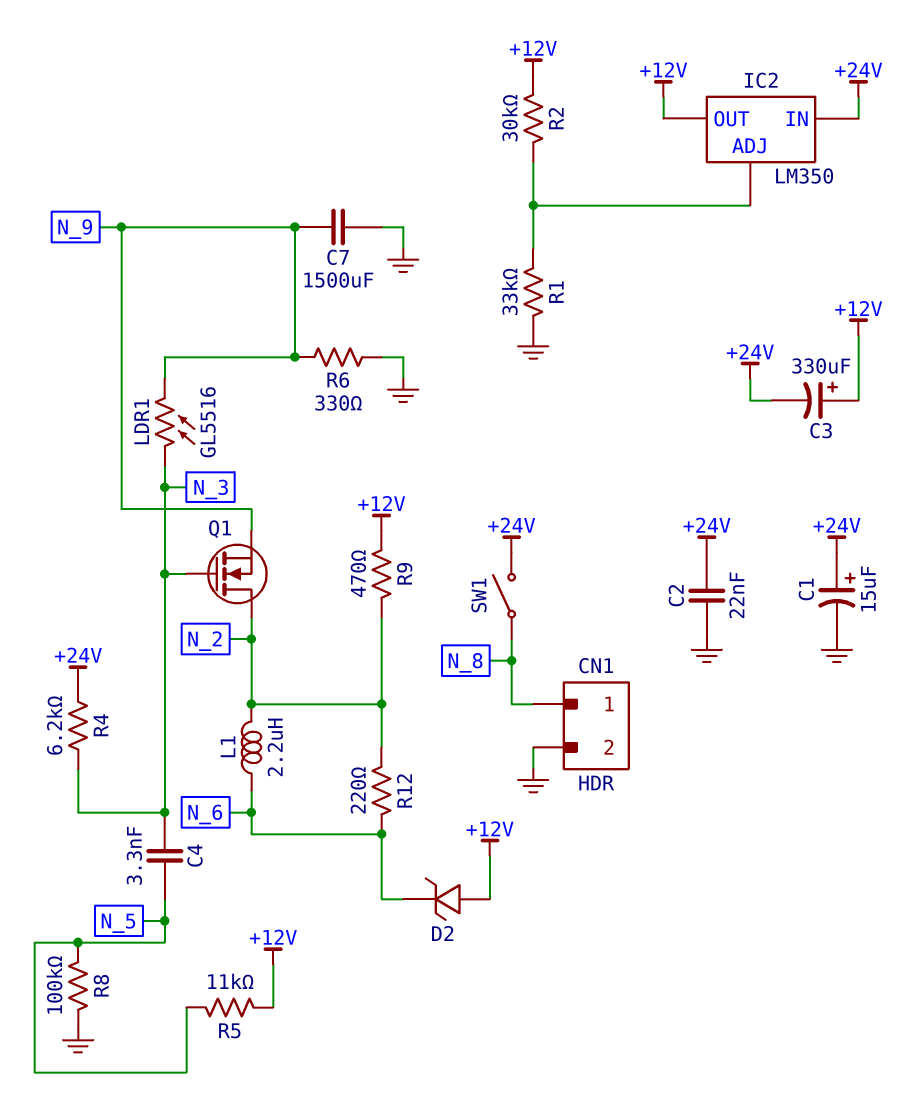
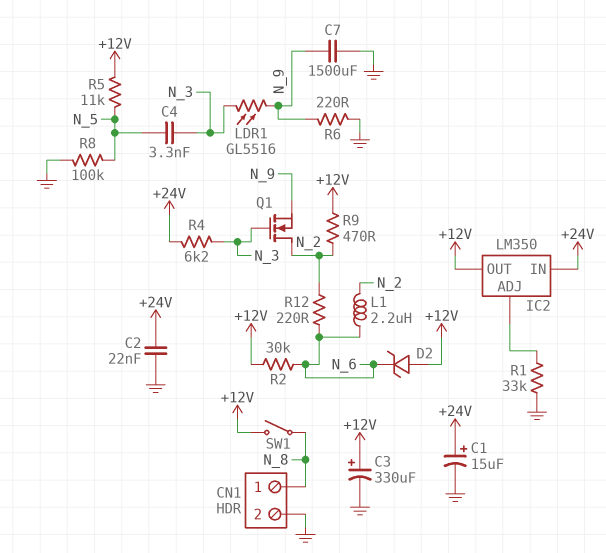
C3: 330uF (plus +12V, minus +24V) -> 330uF (plus +12V, minus GND)
R2: 30k (+12V, IC2/ADJ) -> 30k (+12V, N_6)
R6: 330 (GND, N_9) -> 220 (GND, N_9)
SW1: switch (+24V, N_8) -> switch (+12V, N_8)

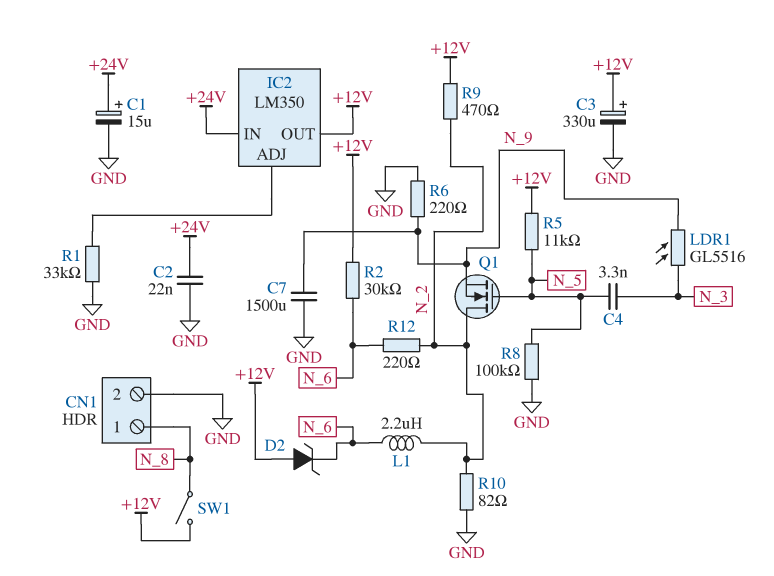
Q1: NMOS (G N_3, D N_2, S N_9) -> NMOS (G N_5, D N_2, S N_9)
R4: 6.2k (+24V, N_3) -> none
R10: none -> 82 (GND, N_2)

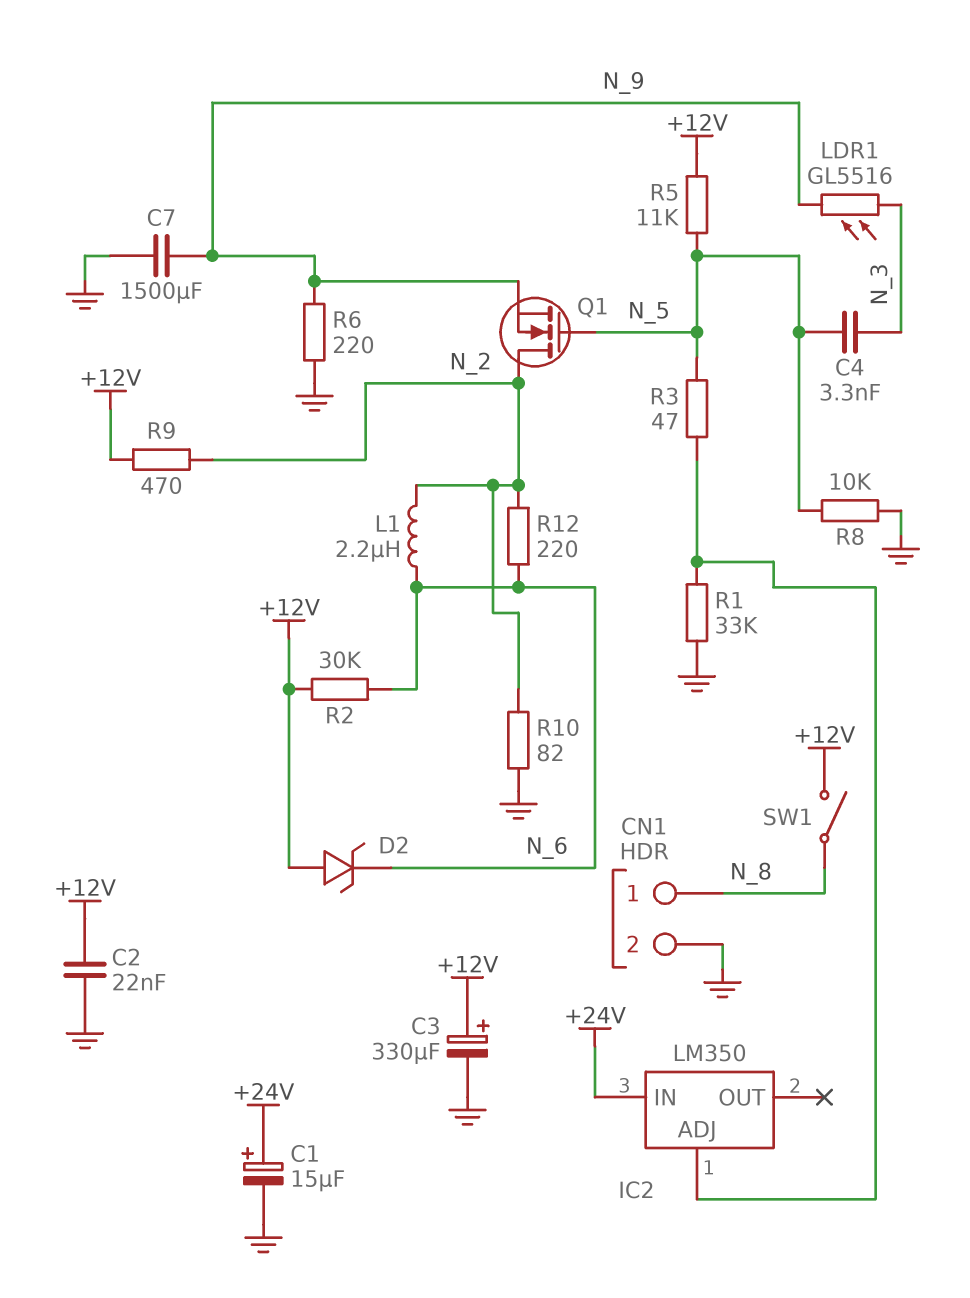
C2: 22nF (+24V, GND) -> 22nF (+12V, GND)
IC2 pin OUT: +12V -> none
R3: none -> 47 (IC2/ADJ, N_5)
R8: 100k (GND, N_5) -> 10k (GND, N_5)

